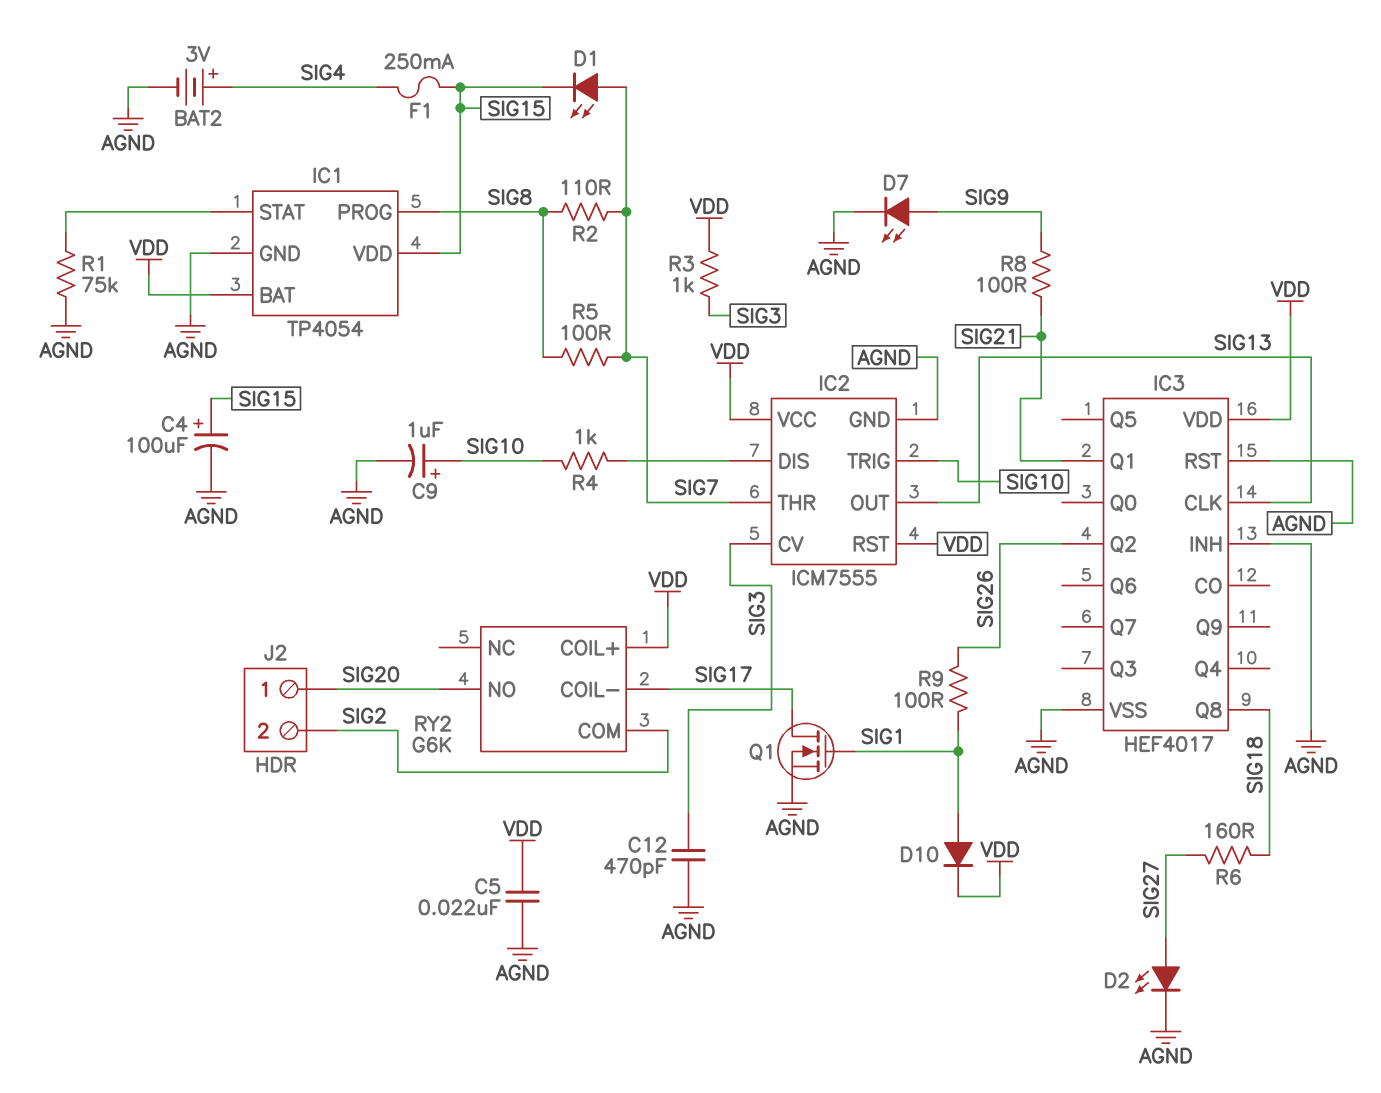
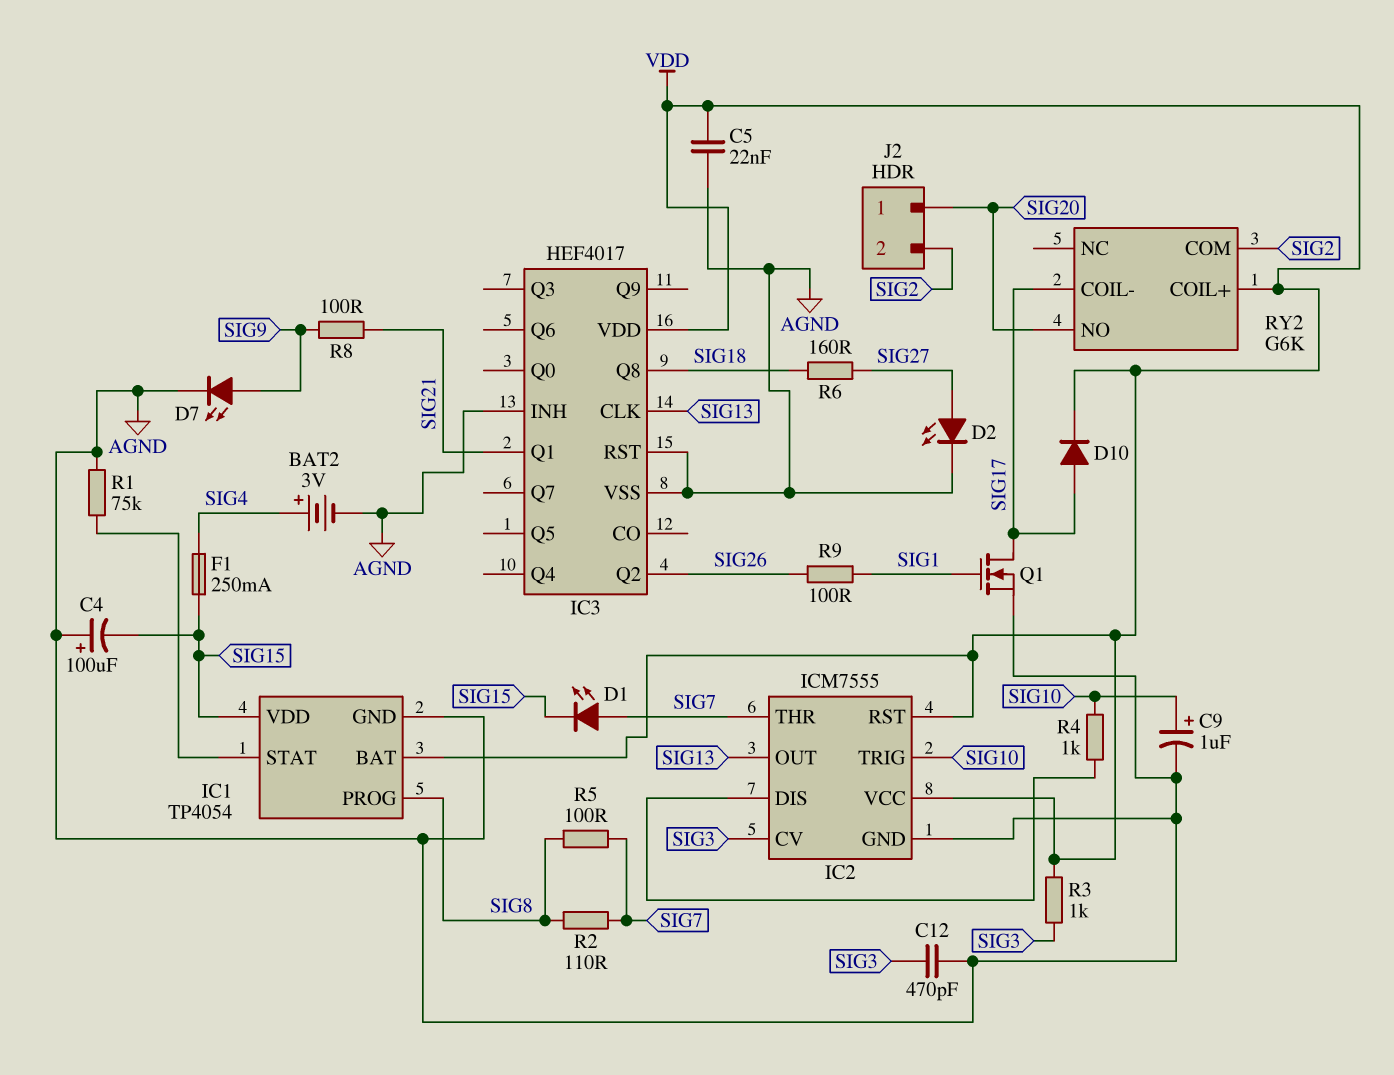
C4: 100uF (plus SIG15, minus AGND) -> 100uF (plus AGND, minus SIG15)
D10: diode (A SIG1, K VDD) -> diode (A SIG17, K VDD)

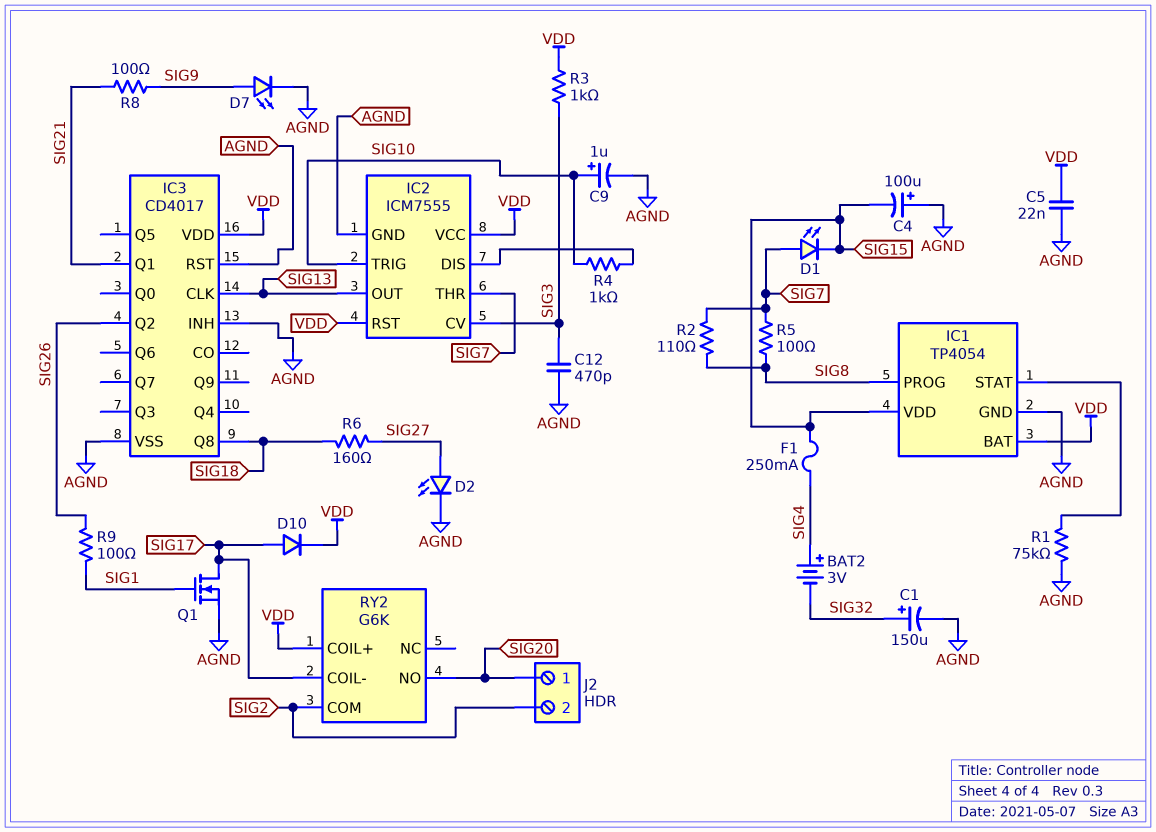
BAT2: 3V (plus SIG4, minus AGND) -> 3V (plus SIG4, minus SIG32)
C1: none -> 150uF (plus SIG32, minus AGND)
IC3: HEF4017 -> CD4017

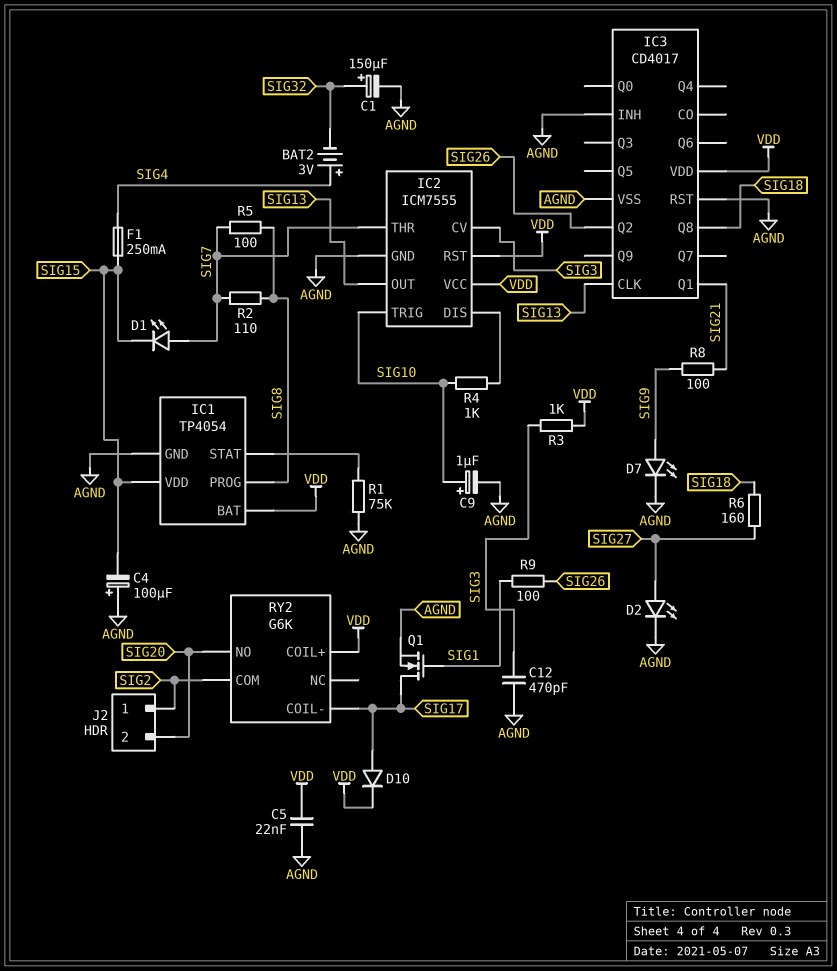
J2 pin 1: SIG20 -> SIG2
J2 pin 2: SIG2 -> SIG20

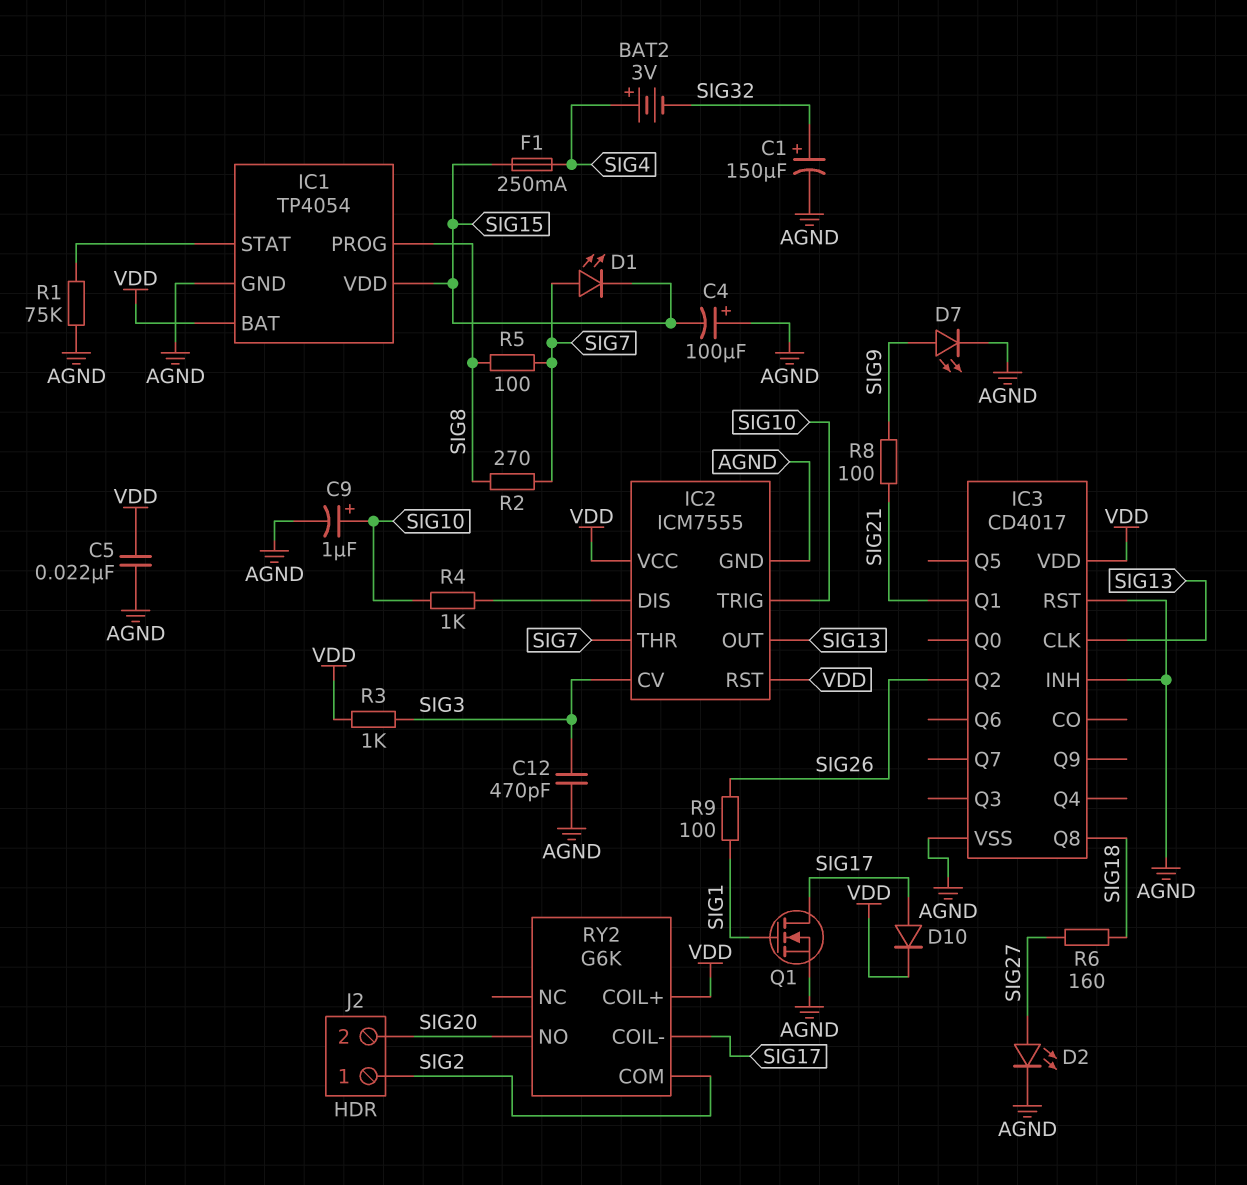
R2: 110 (SIG7, SIG8) -> 270 (SIG7, SIG8)

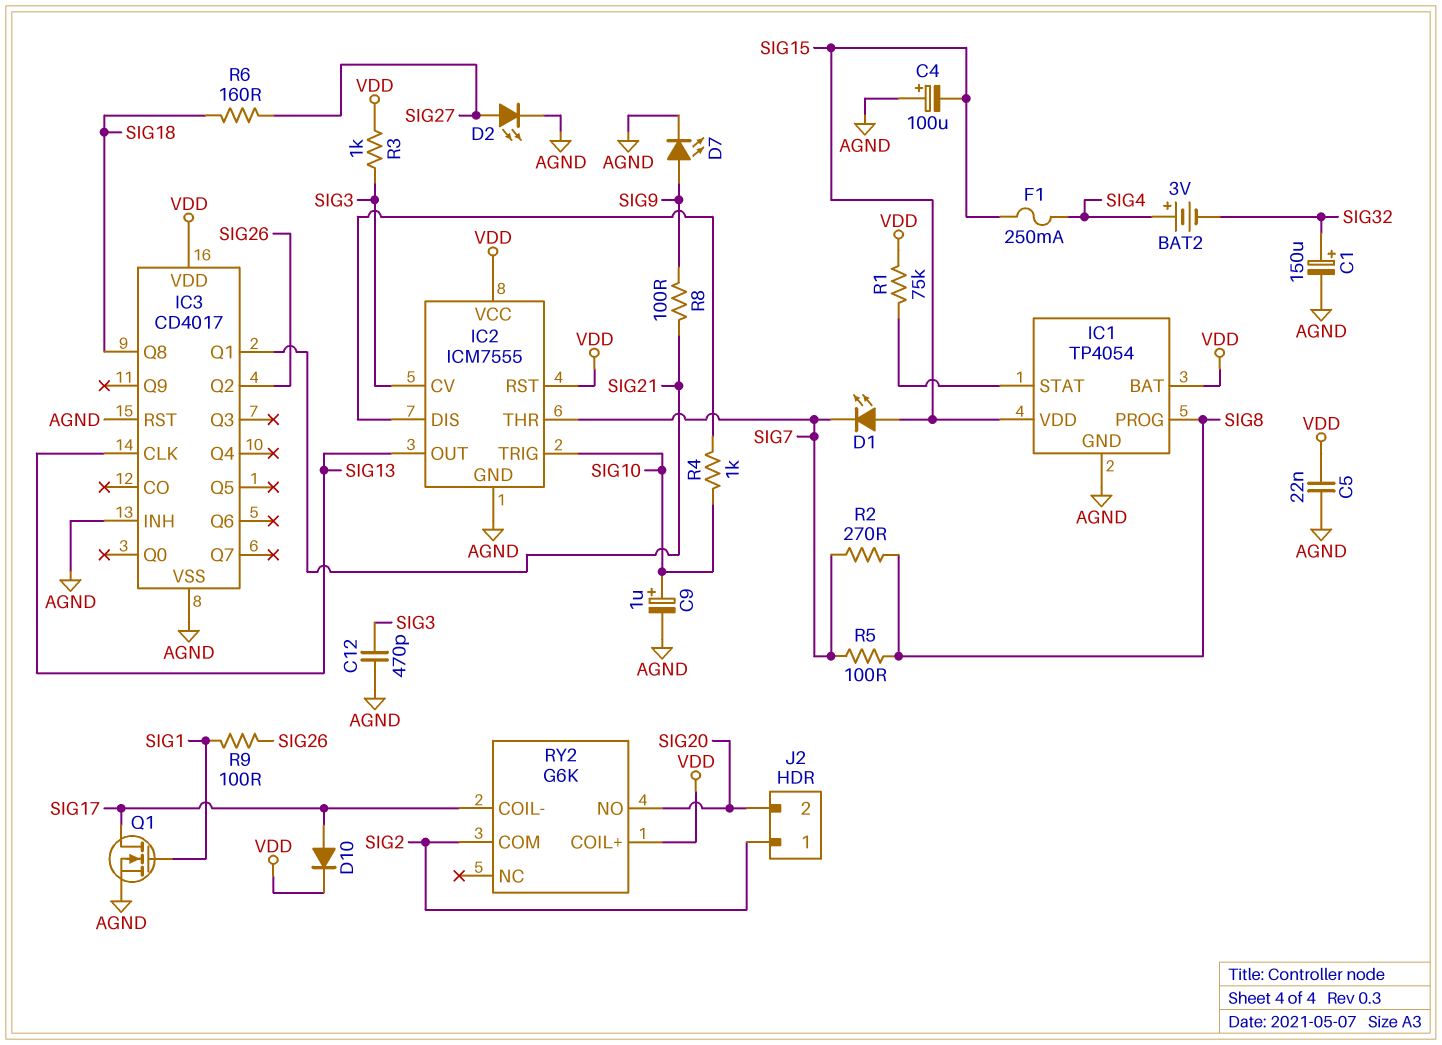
D1: LED (A SIG7, K SIG15) -> LED (A SIG15, K SIG7)
R1: 75k (AGND, IC1/STAT) -> 75k (IC1/STAT, VDD)

